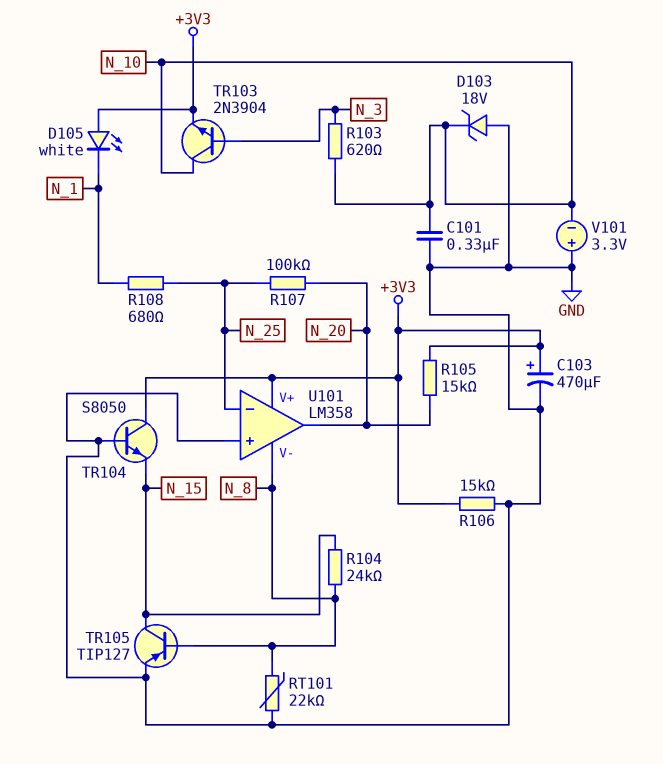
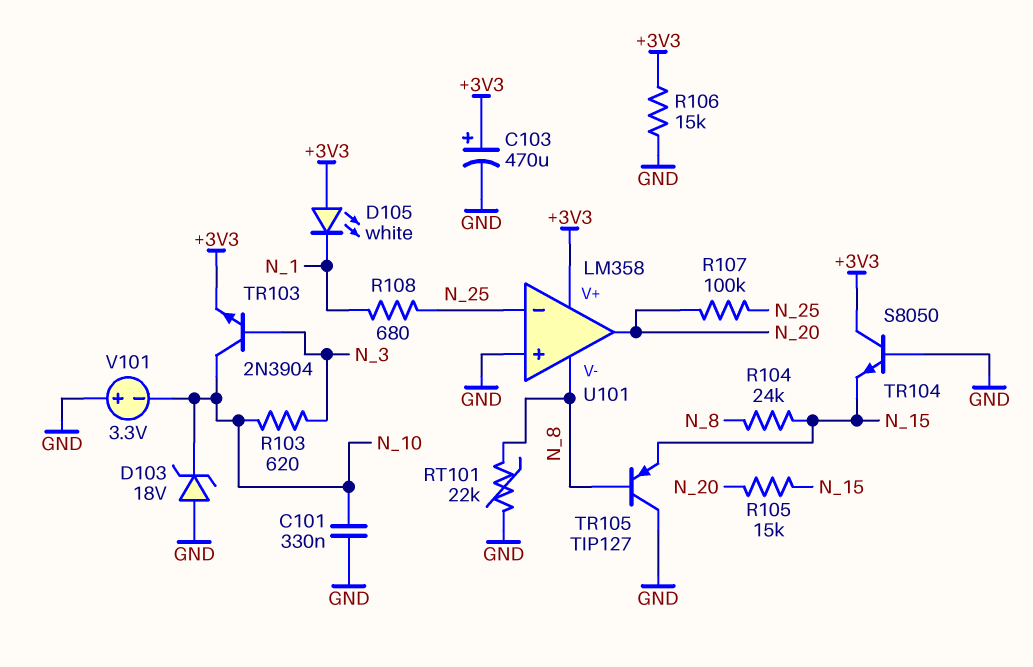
R105: 15k (+3V3, N_20) -> 15k (N_15, N_20)
TR105: PNP TIP127 (B N_8, C N_15, E GND) -> PNP TIP127 (B N_8, C GND, E N_15)

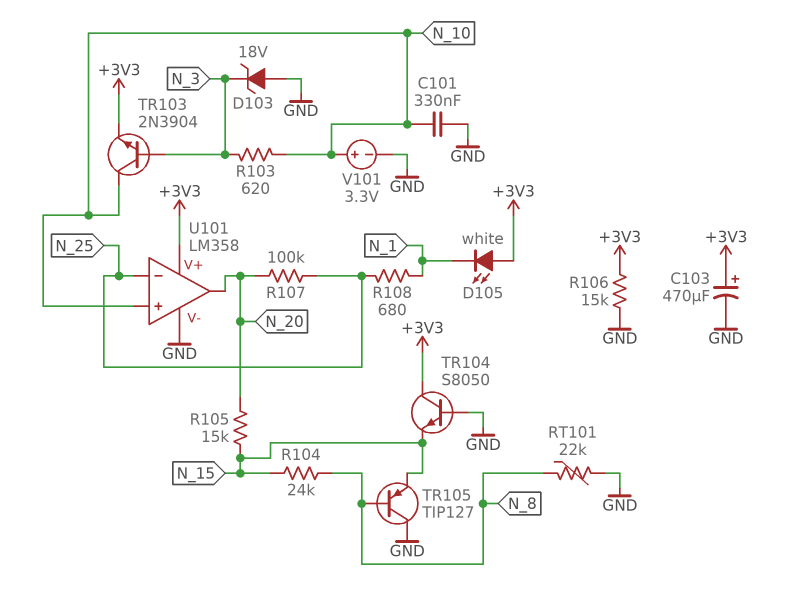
D103: zener 18V (A GND, K N_10) -> zener 18V (A GND, K N_3)
U101 pin V-: N_8 -> GND
U101 pin in+: GND -> N_10
V101: 3.3V (plus GND, minus N_10) -> 3.3V (plus N_10, minus GND)

